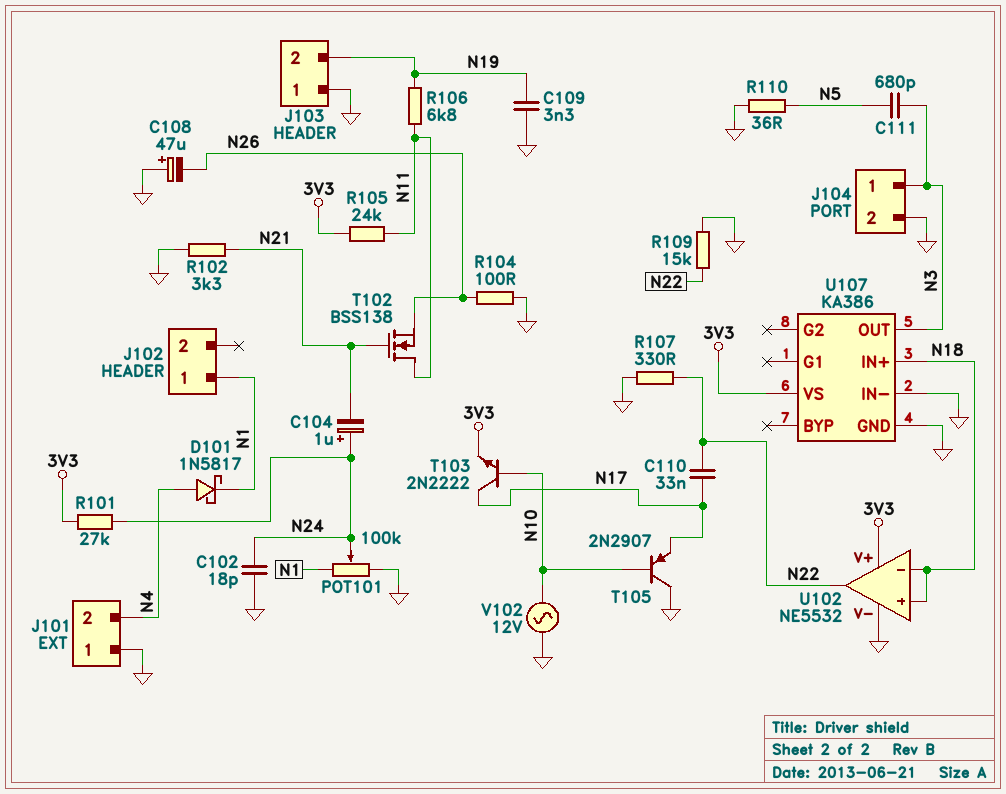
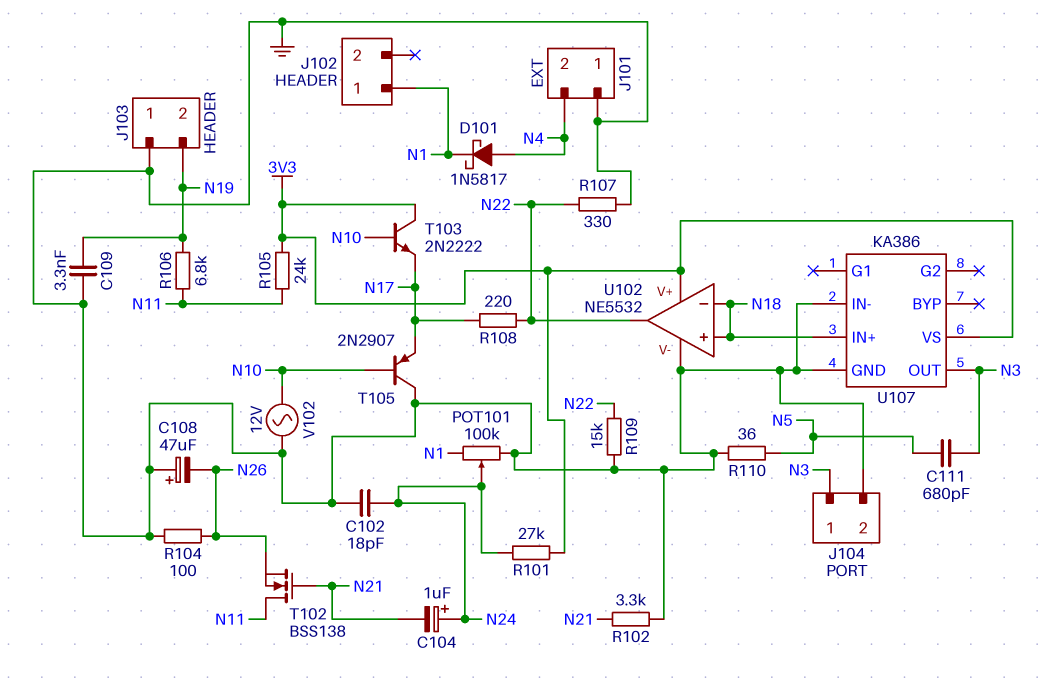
C110: 33nF (N17, N22) -> none
R108: none -> 220 (N17, N22)
T103: NPN 2N2222 (B N10, C N17, E 3V3) -> NPN 2N2222 (B N10, C 3V3, E N17)

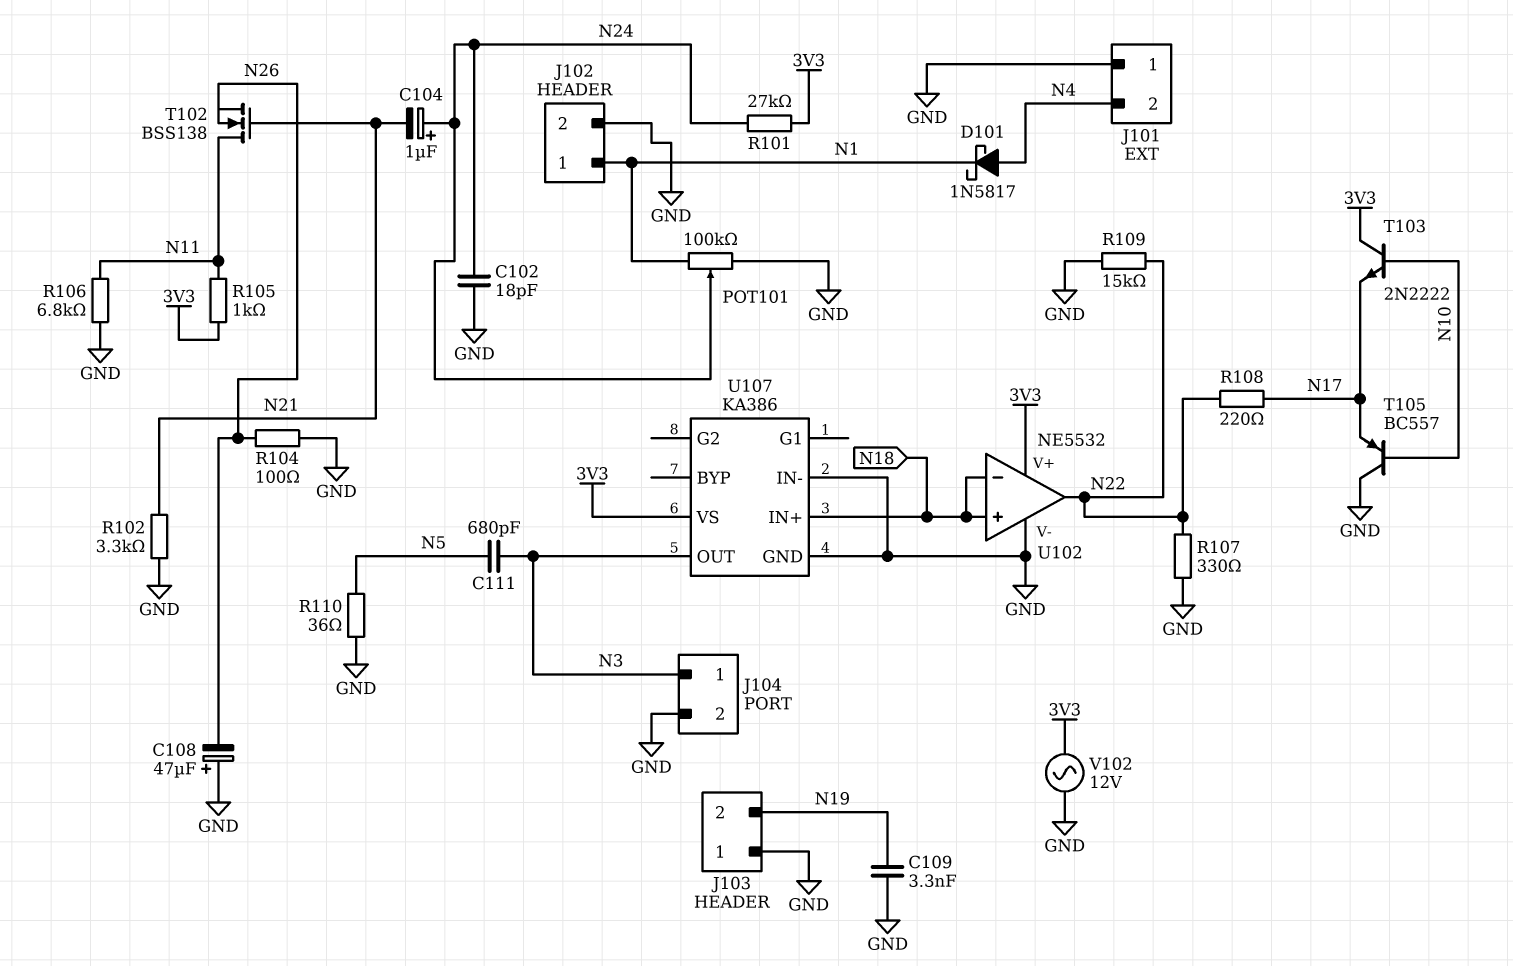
J102 pin 2: none -> GND
R105: 24k (3V3, N11) -> 1k (3V3, N11)
R106: 6.8k (N11, N19) -> 6.8k (GND, N11)
T105: PNP 2N2907 (B N10, C GND, E N17) -> PNP BC557 (B N10, C GND, E N17)
V102: AC 12V (GND, N10) -> AC 12V (3V3, GND)

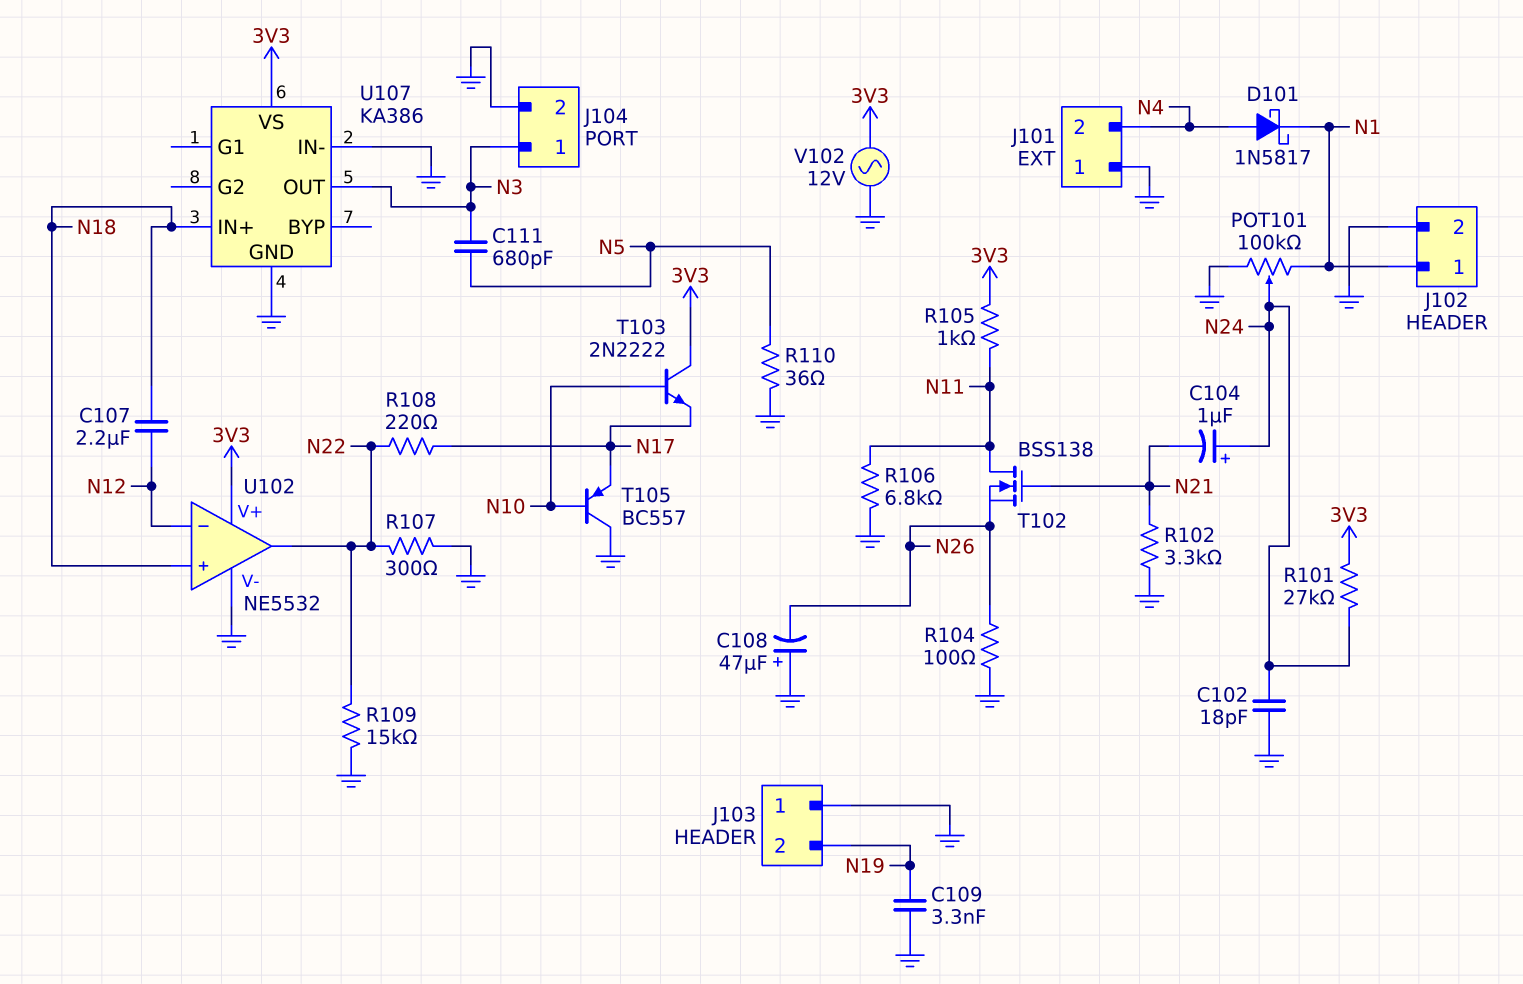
C107: none -> 2.2uF (N12, N18)
R107: 330 (GND, N22) -> 300 (GND, N22)
U102 pin in-: N18 -> N12

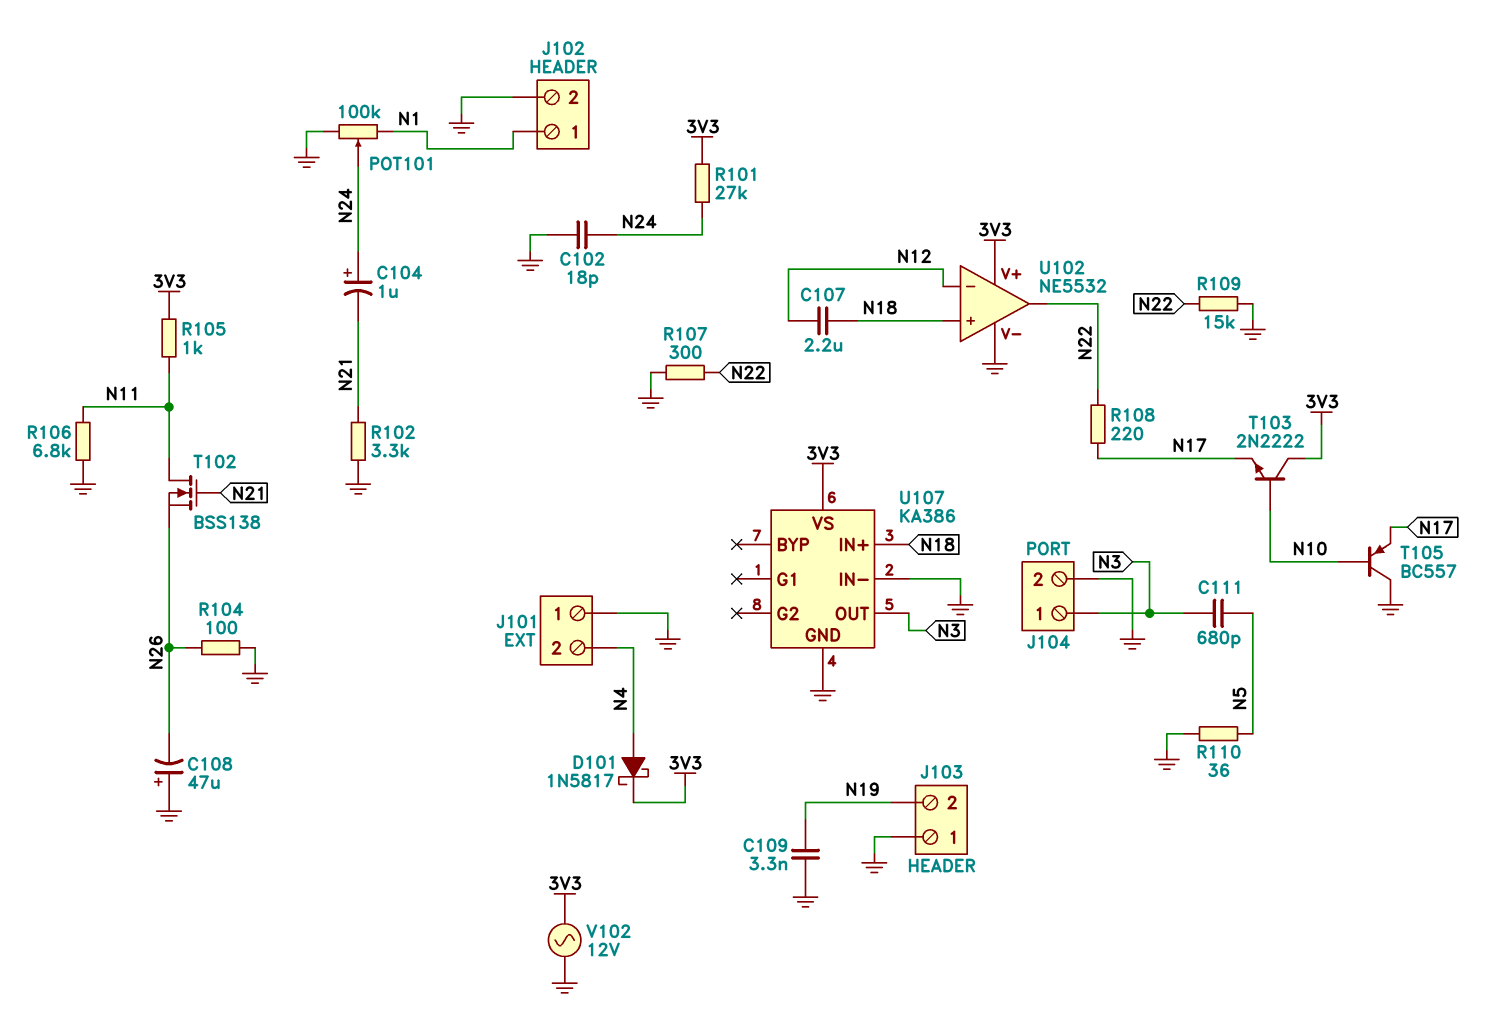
D101: schottky 1N5817 (A N4, K N1) -> schottky 1N5817 (A N4, K 3V3)

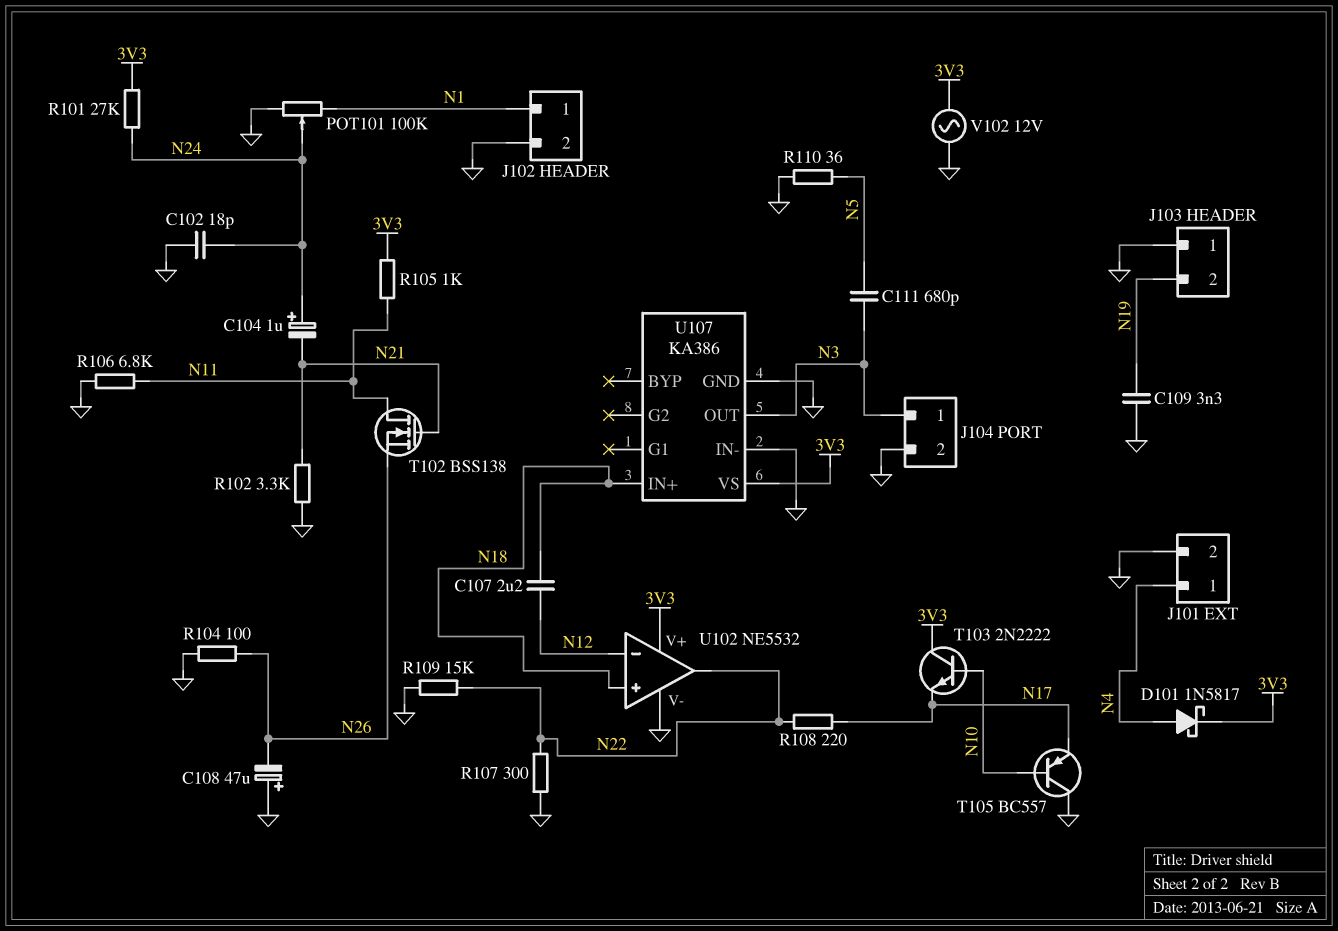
J101 pin 1: GND -> N4
J101 pin 2: N4 -> GND

